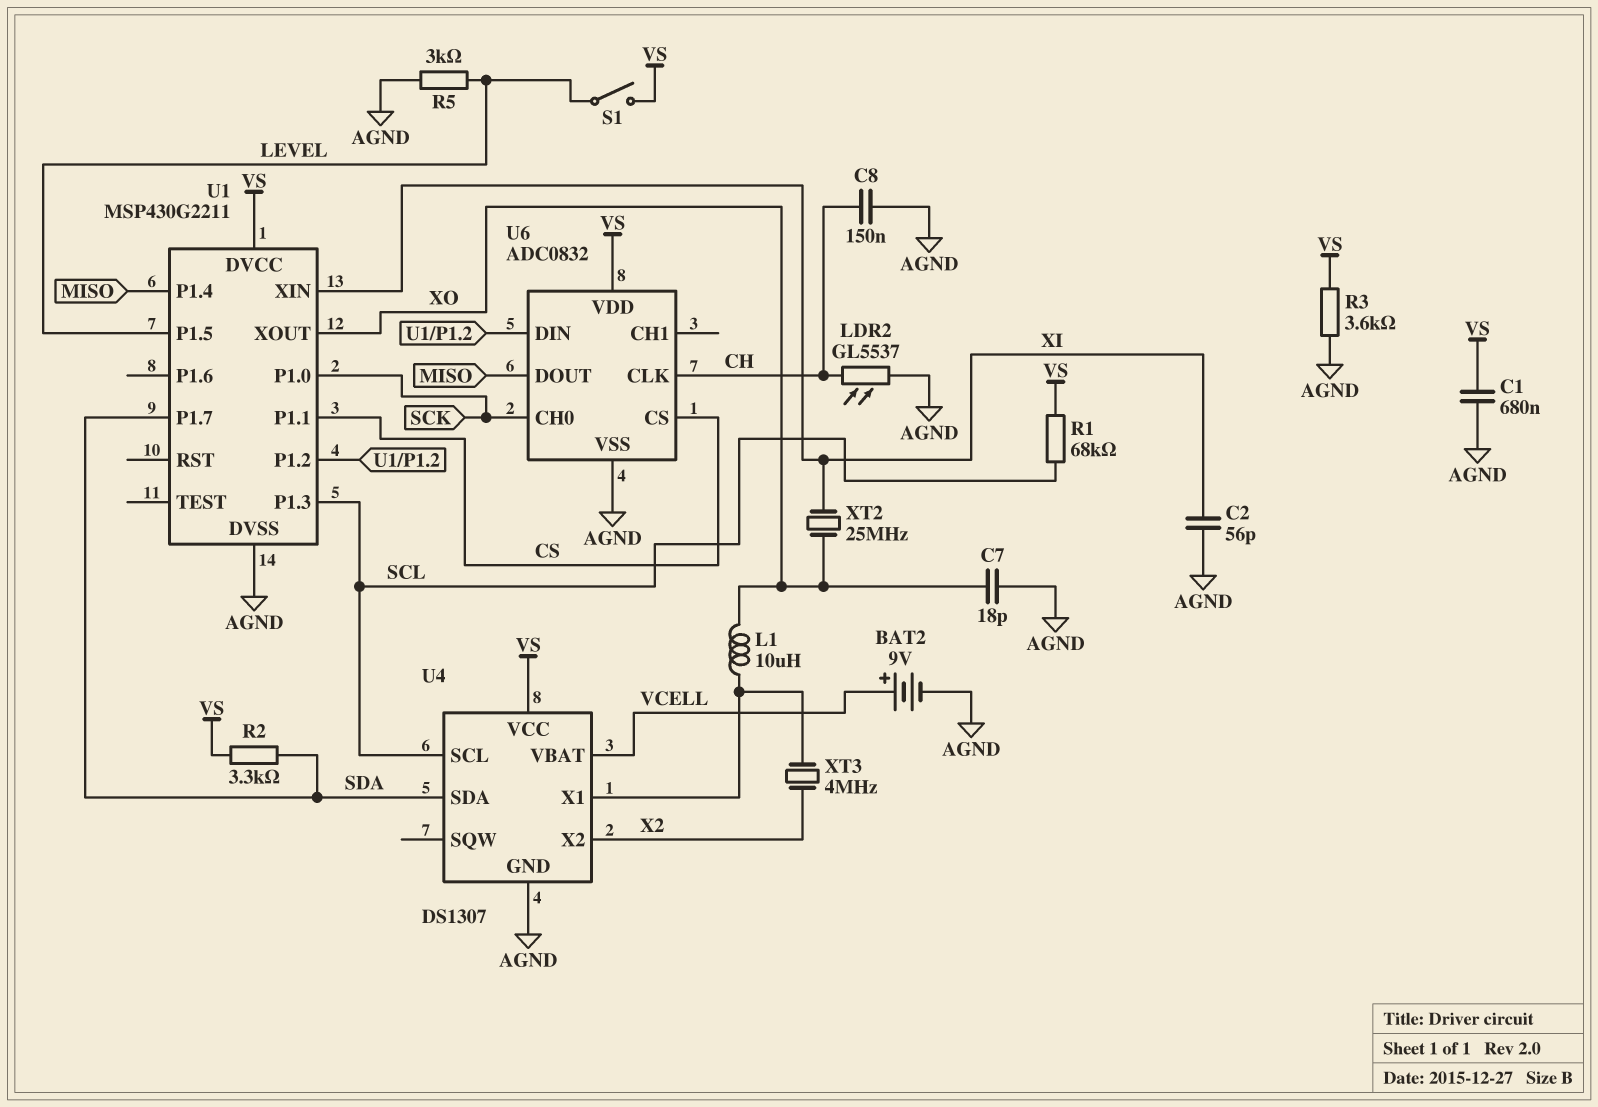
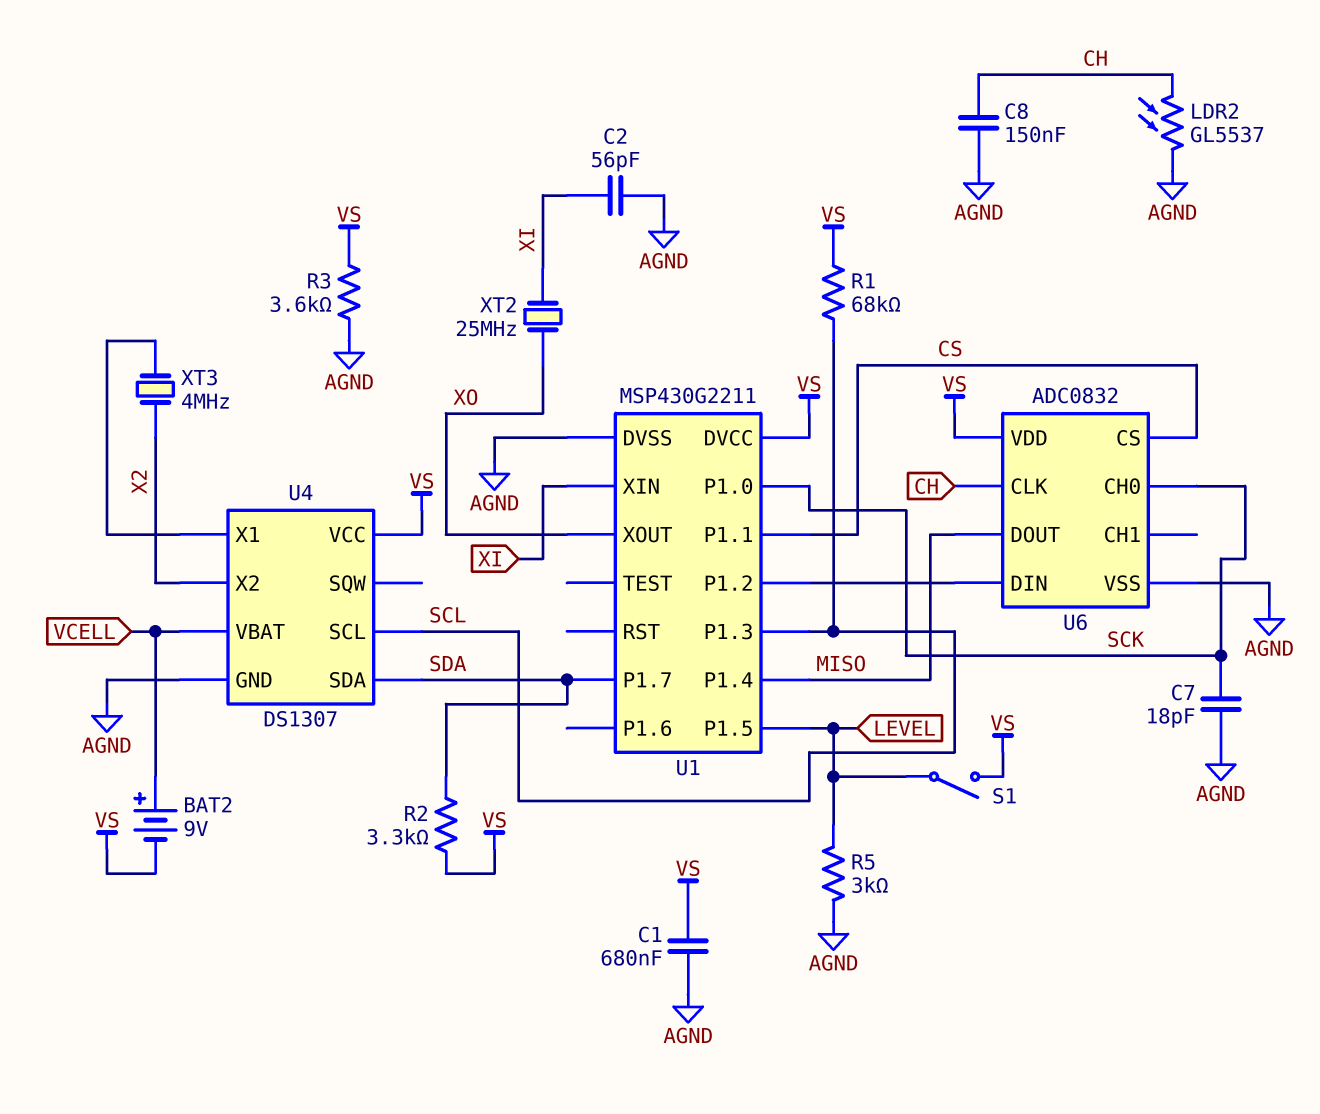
BAT2: 9V (plus VCELL, minus AGND) -> 9V (plus VCELL, minus VS)
C7: 18pF (AGND, XO) -> 18pF (AGND, SCK)
L1: 10uH (U4/X1, XO) -> none

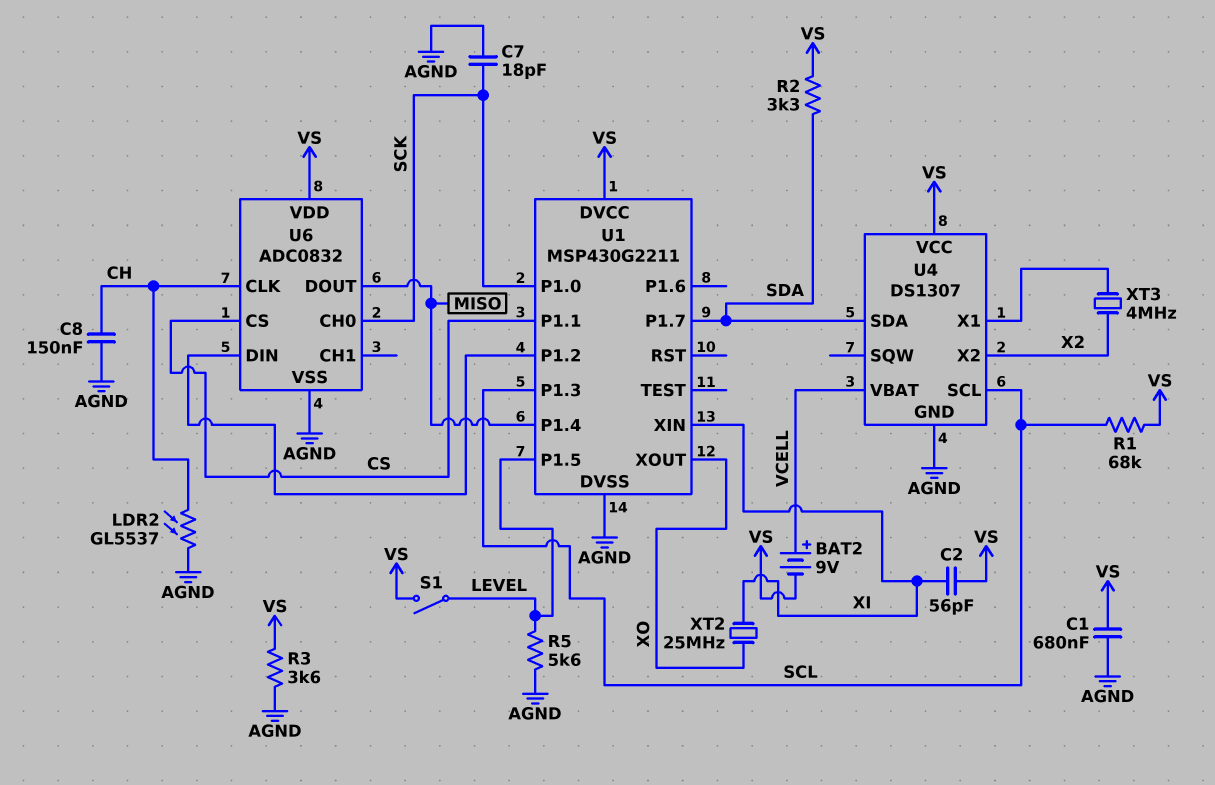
C2: 56pF (AGND, XI) -> 56pF (VS, XI)
R5: 3k (AGND, LEVEL) -> 5.6k (AGND, LEVEL)

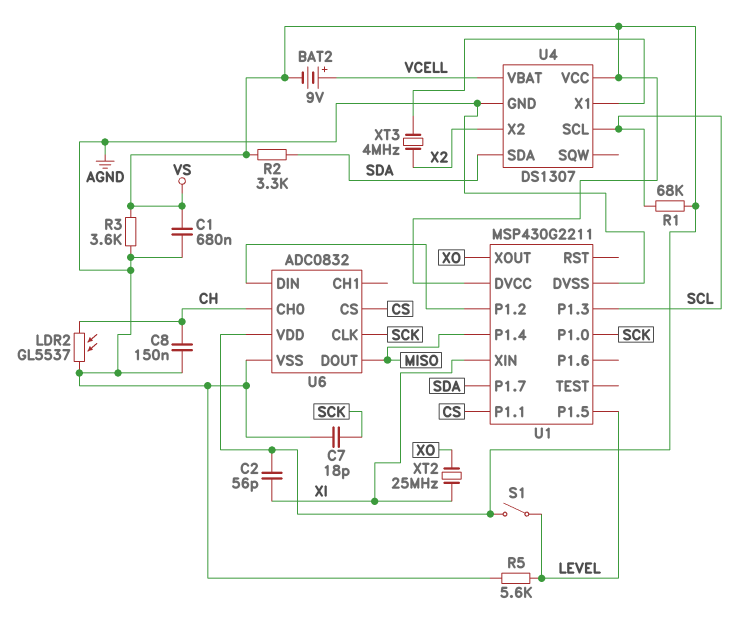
U6 pin CH0: SCK -> CH
U6 pin CLK: CH -> SCK

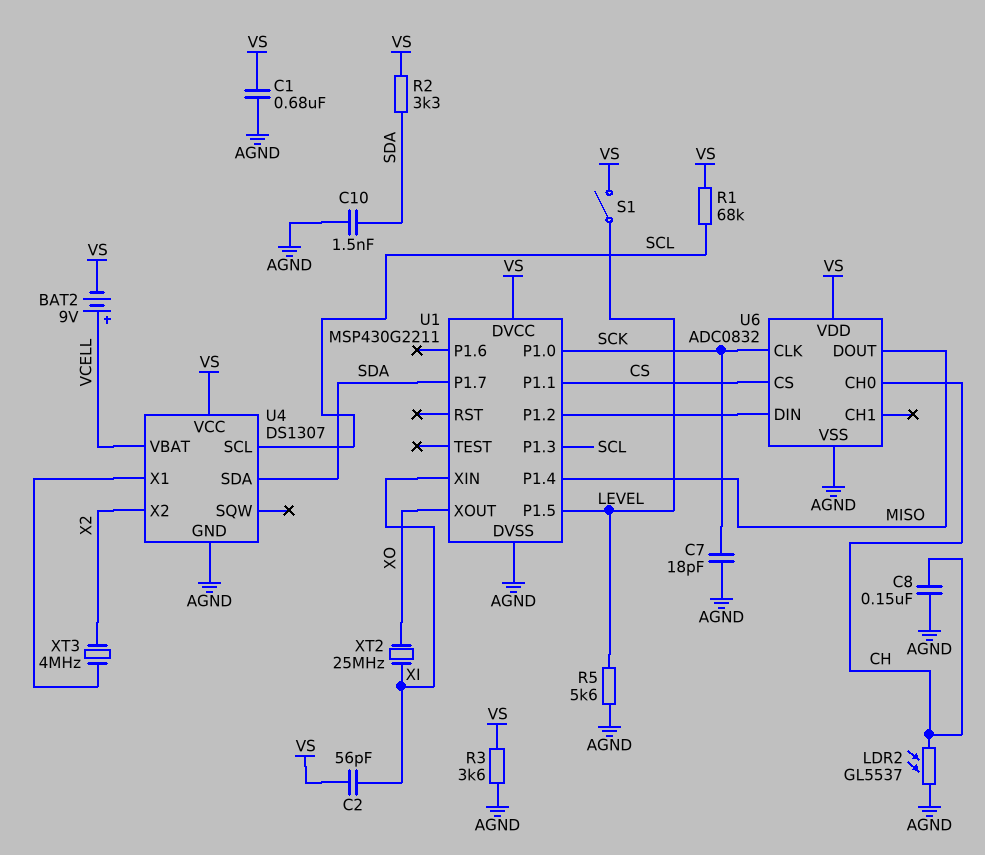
C10: none -> 1.5nF (AGND, SDA)

